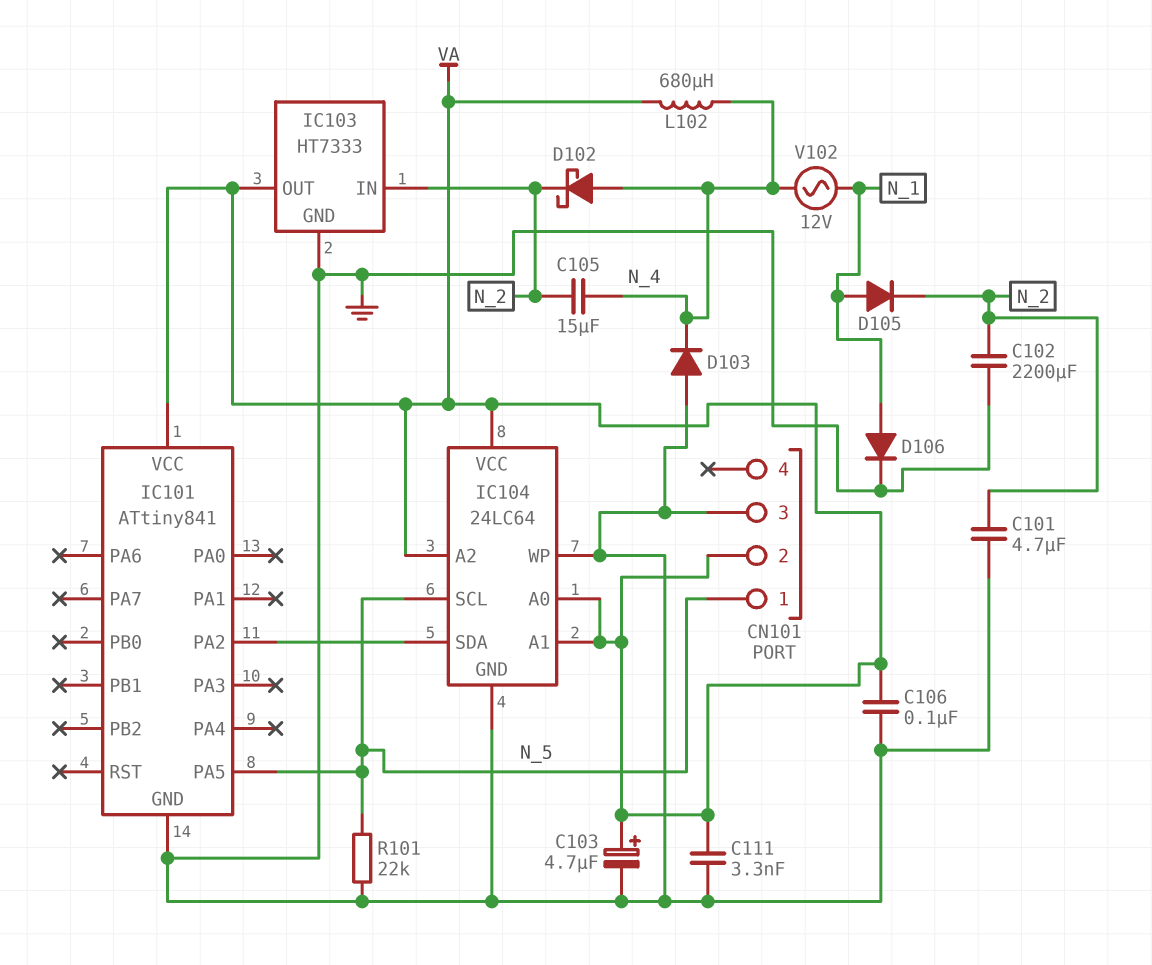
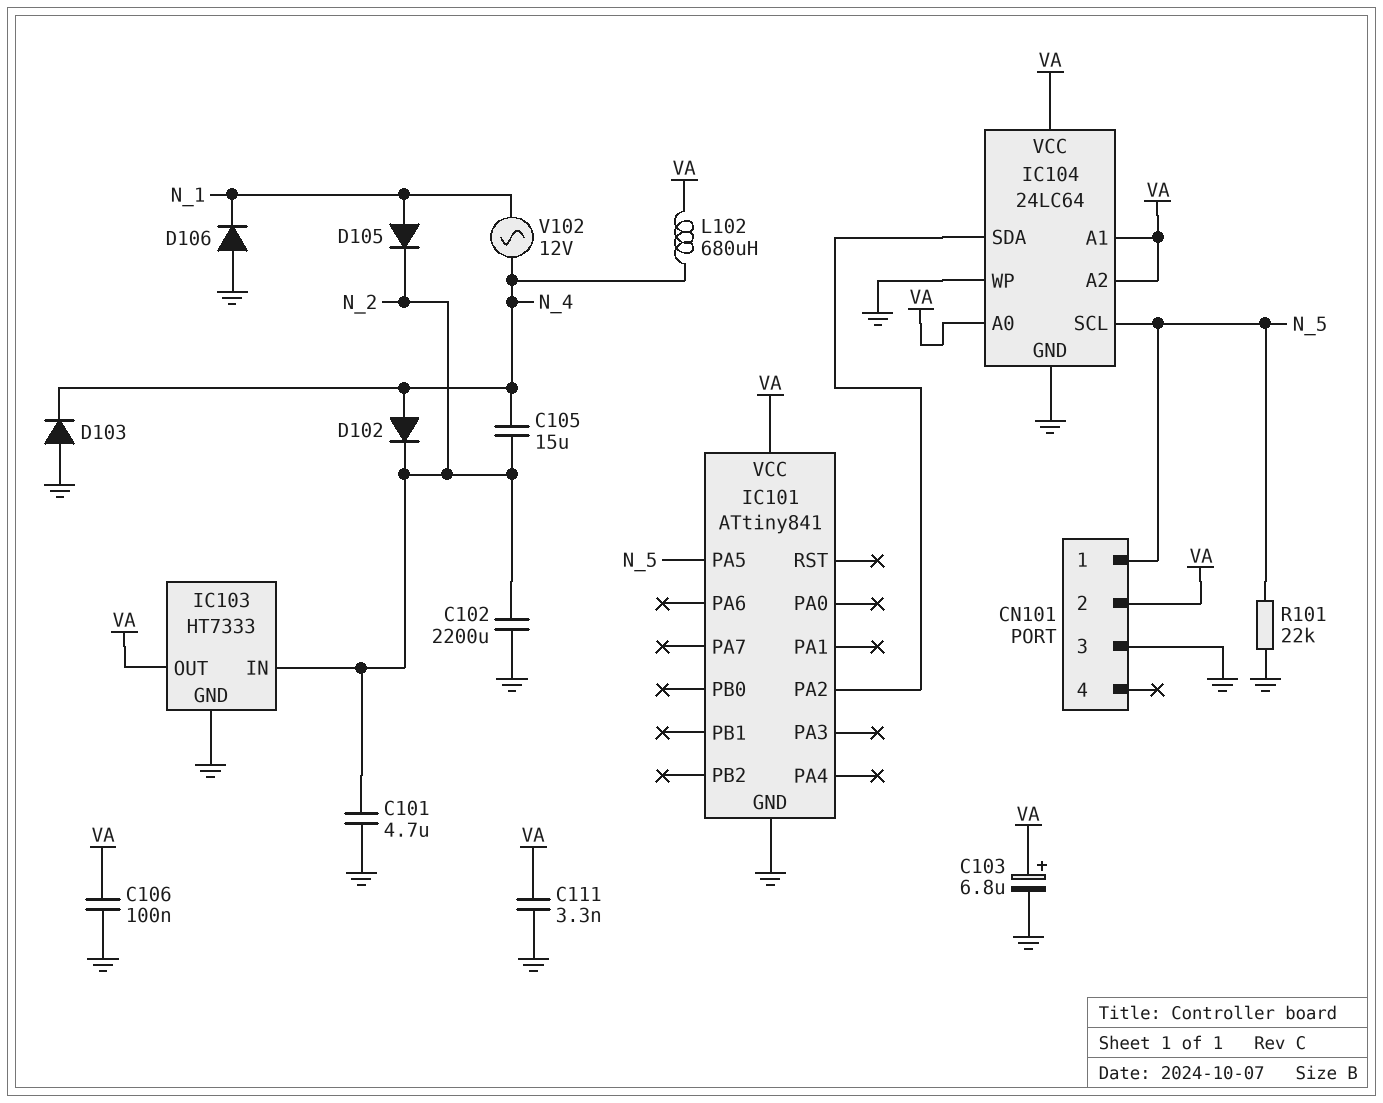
C103: 4.7uF (plus VA, minus GND) -> 6.8uF (plus VA, minus GND)
D102: schottky (A N_4, K N_2) -> diode (A N_4, K N_2)
D106: diode (A N_1, K GND) -> diode (A GND, K N_1)

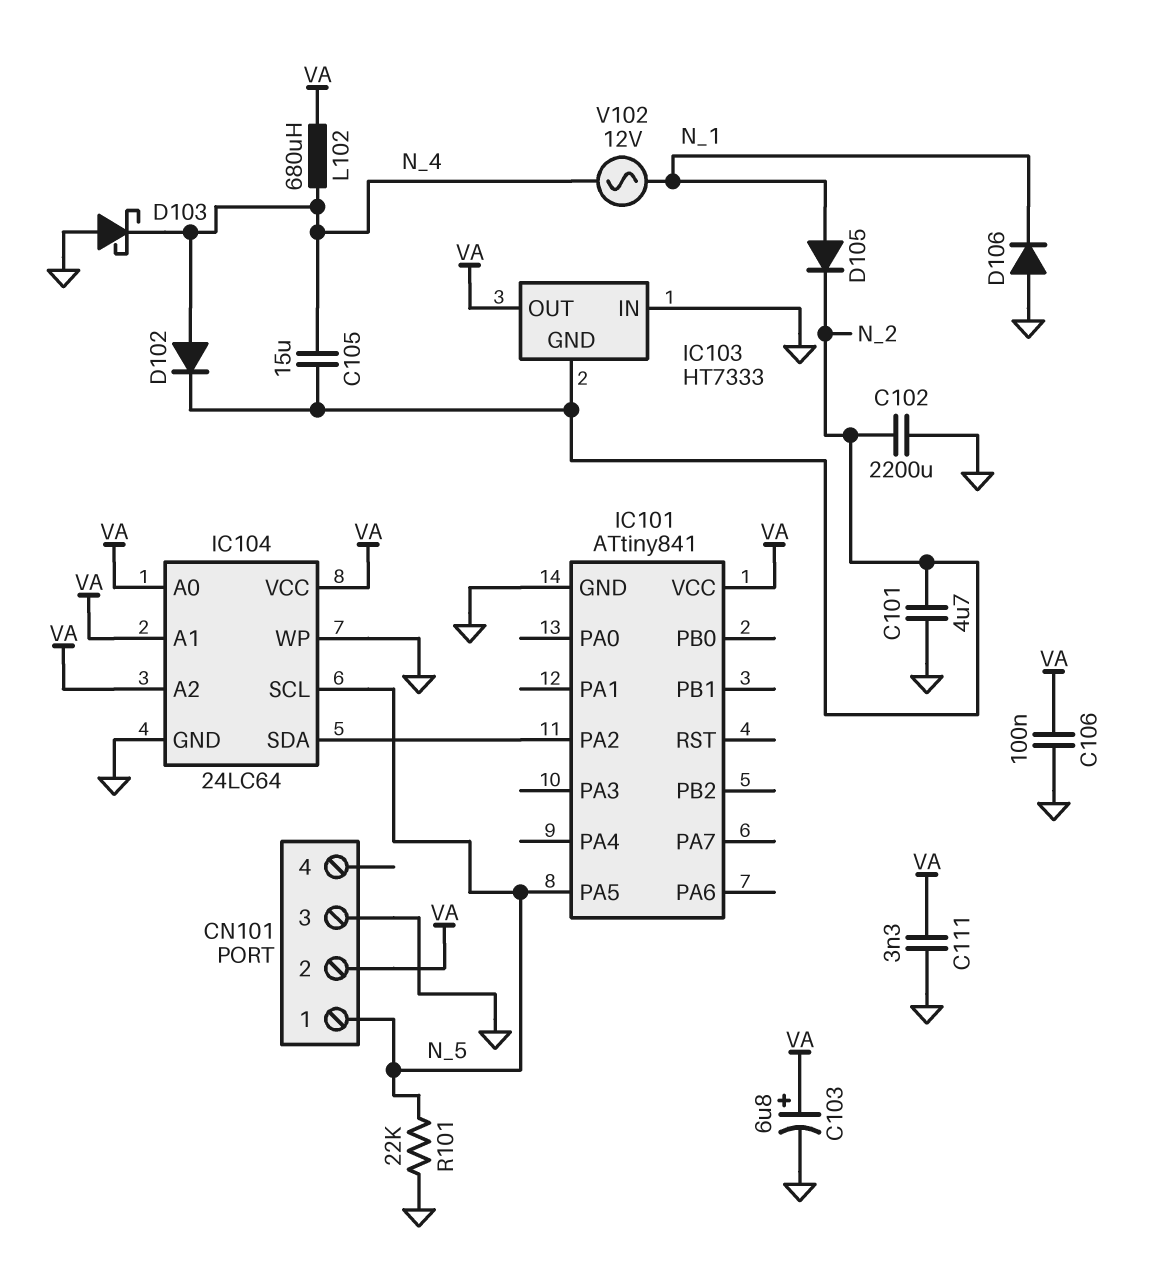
D103: diode (A GND, K N_4) -> schottky (A GND, K N_4)
IC103 pin GND: GND -> N_2
IC103 pin IN: N_2 -> GND

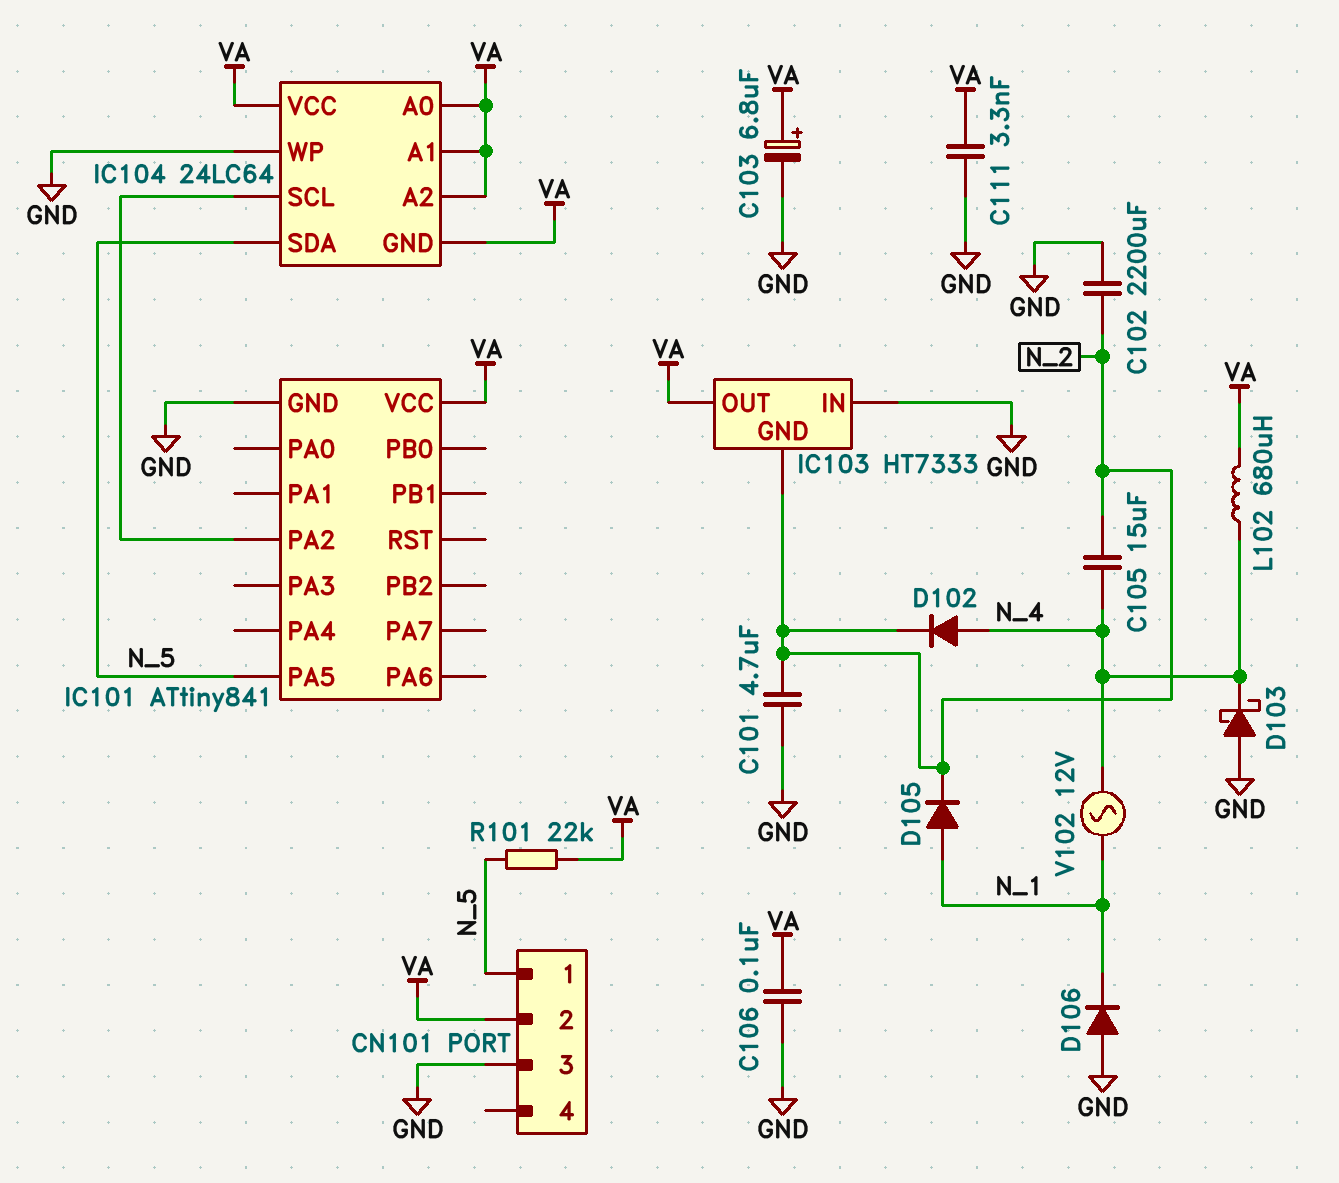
IC104 pin GND: GND -> VA
IC104 pin SCL: N_5 -> IC101/PA2
IC104 pin SDA: IC101/PA2 -> N_5
R101: 22k (GND, N_5) -> 22k (N_5, VA)

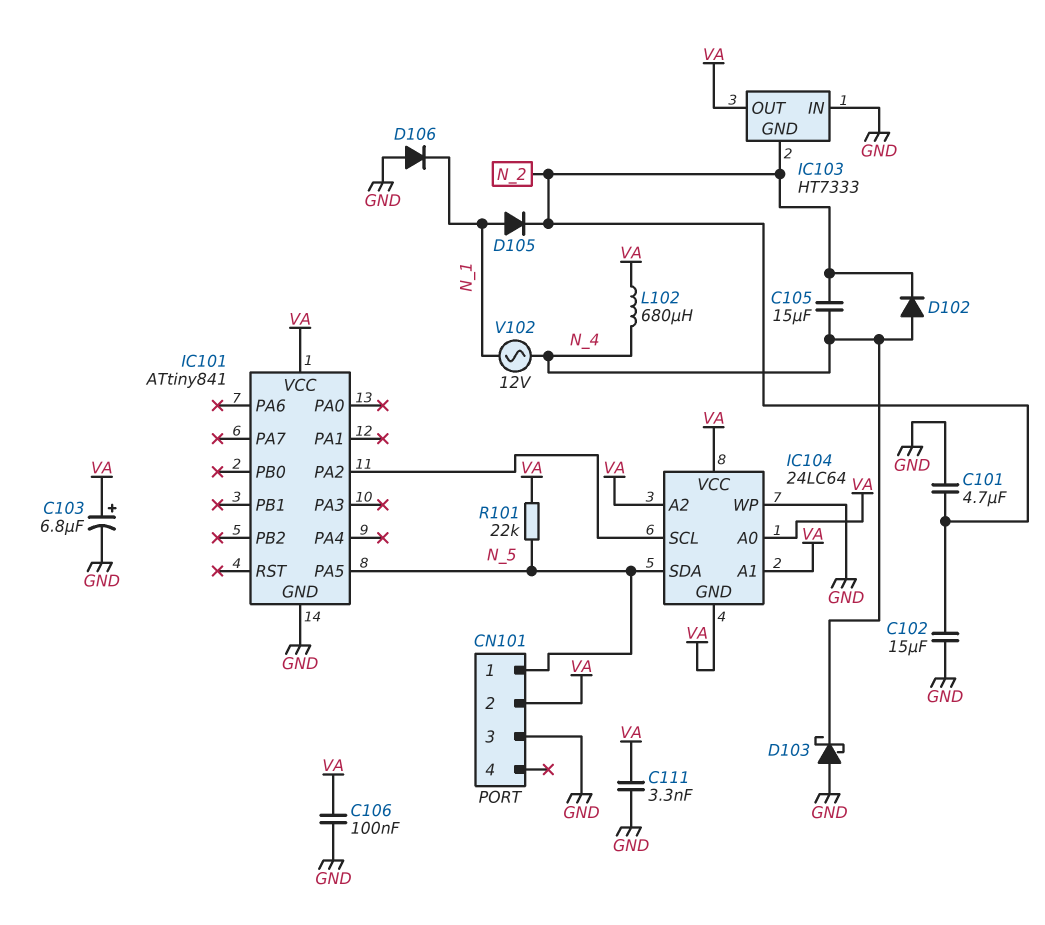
C102: 2200uF (GND, N_2) -> 15uF (GND, N_2)

